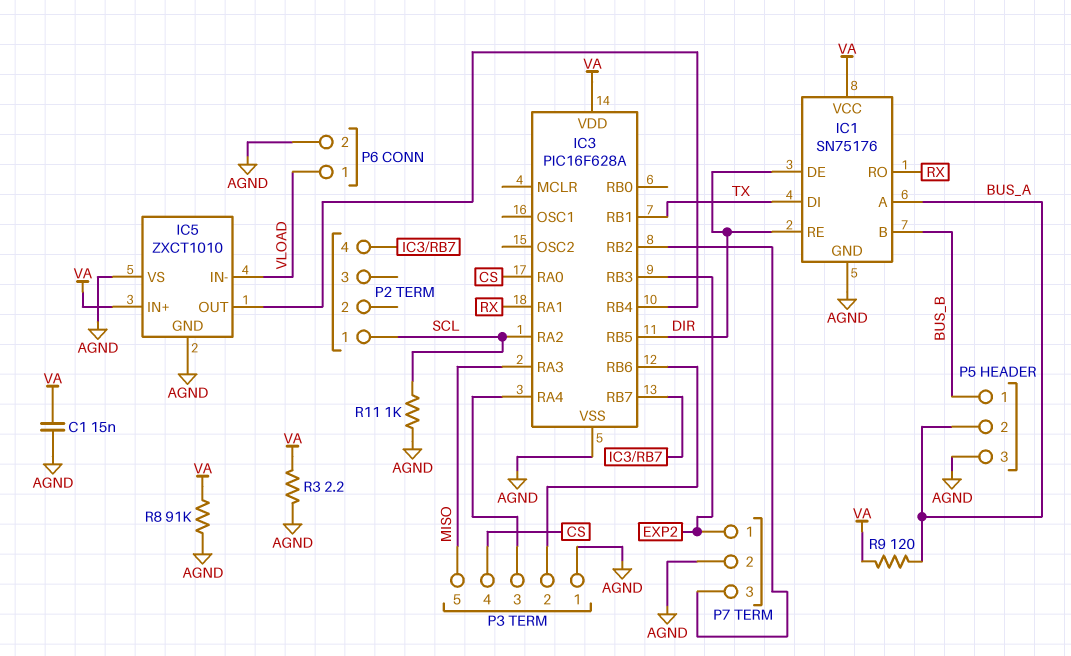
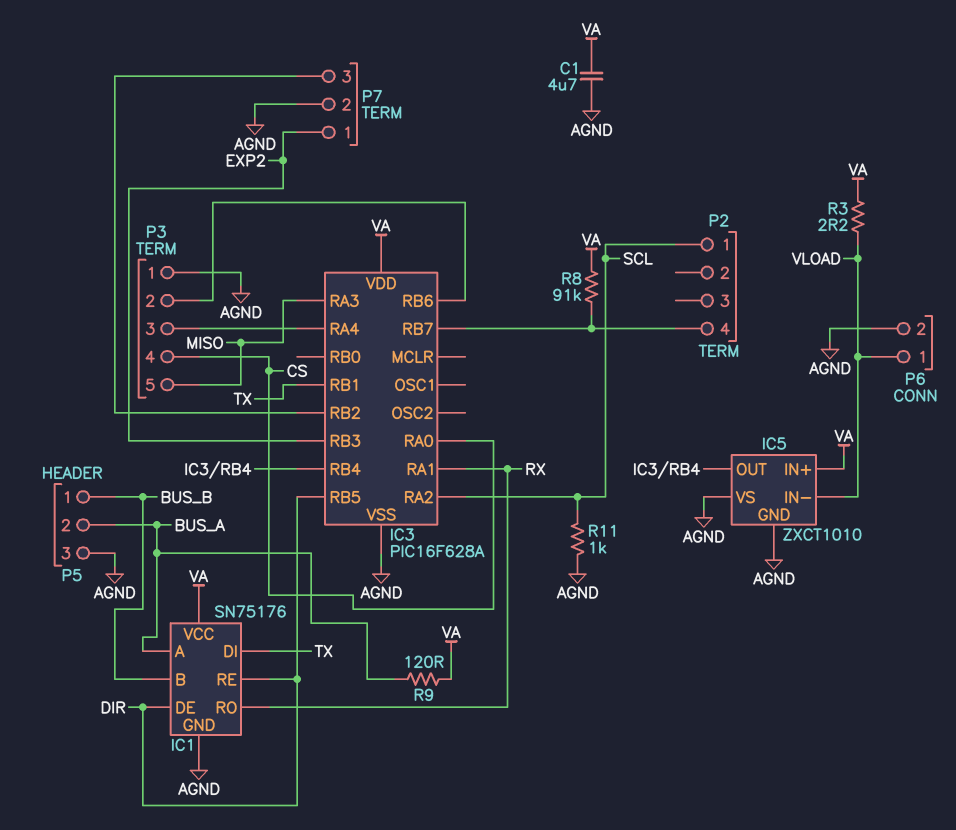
C1: 15nF (AGND, VA) -> 4.7uF (AGND, VA)
R3: 2.2 (AGND, VA) -> 2.2 (VA, VLOAD)
R8: 91k (AGND, VA) -> 91k (IC3/RB7, VA)

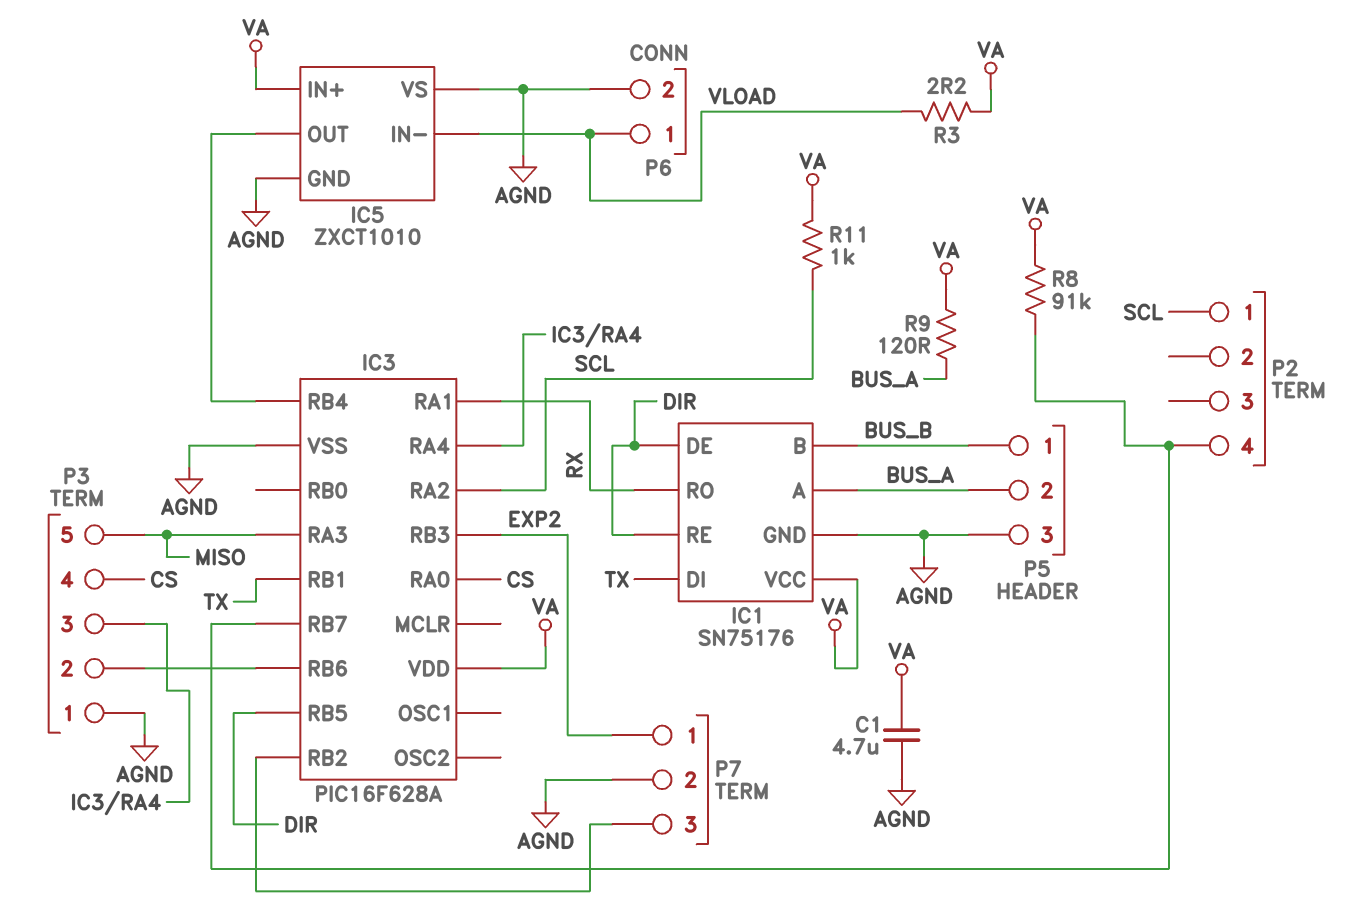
R11: 1k (AGND, SCL) -> 1k (SCL, VA)

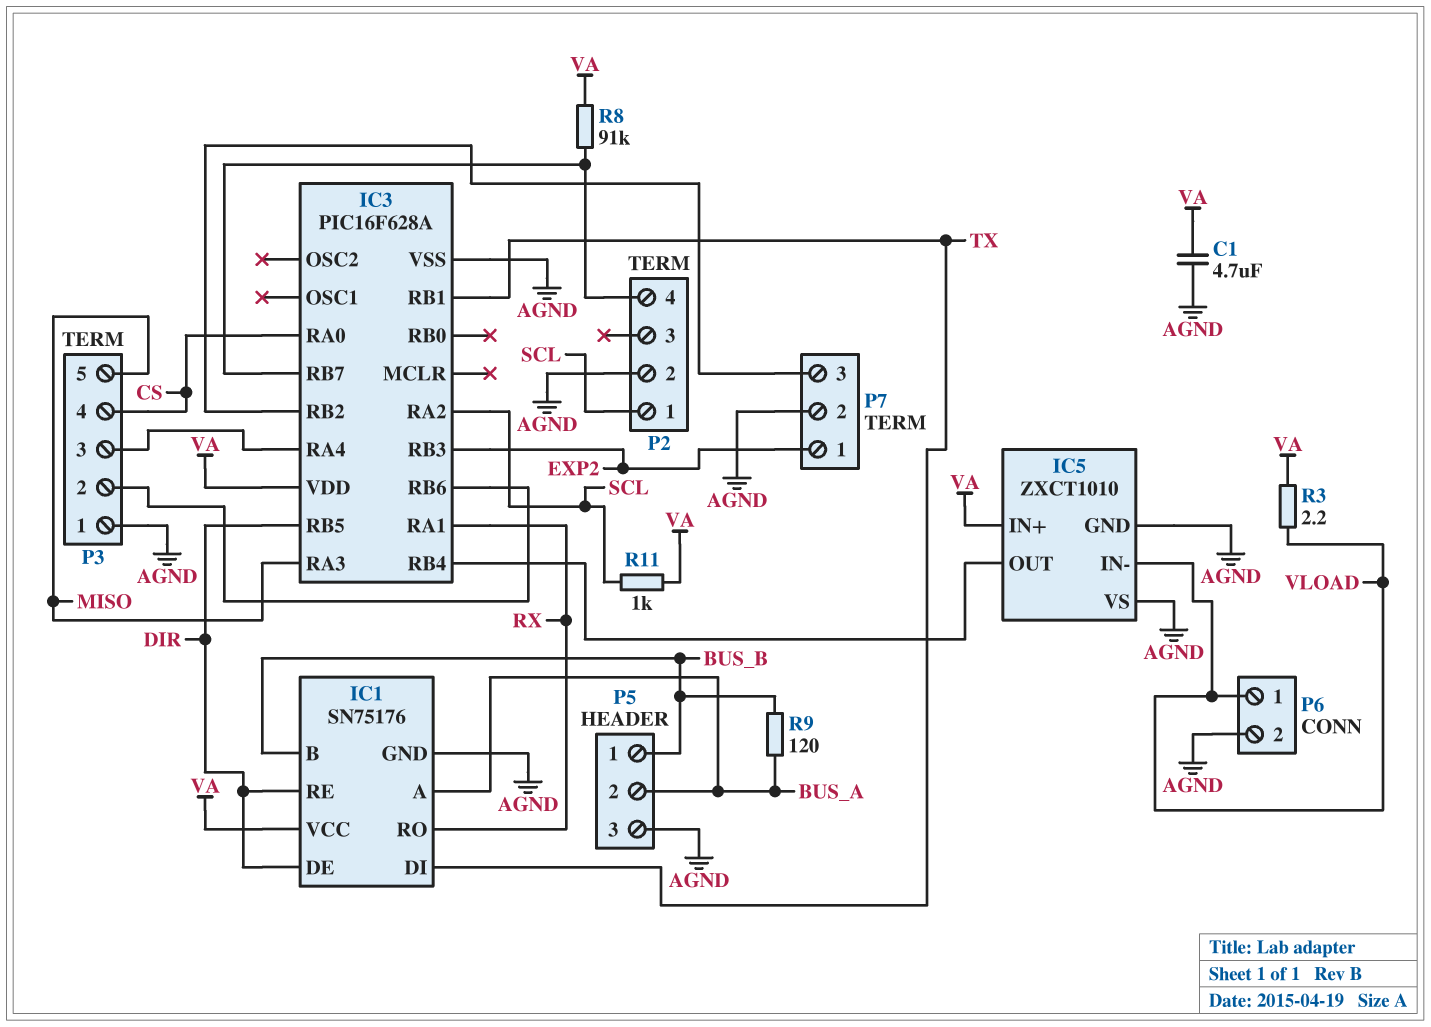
P2 pin 2: none -> AGND
R9: 120 (BUS_A, VA) -> 120 (BUS_A, BUS_B)

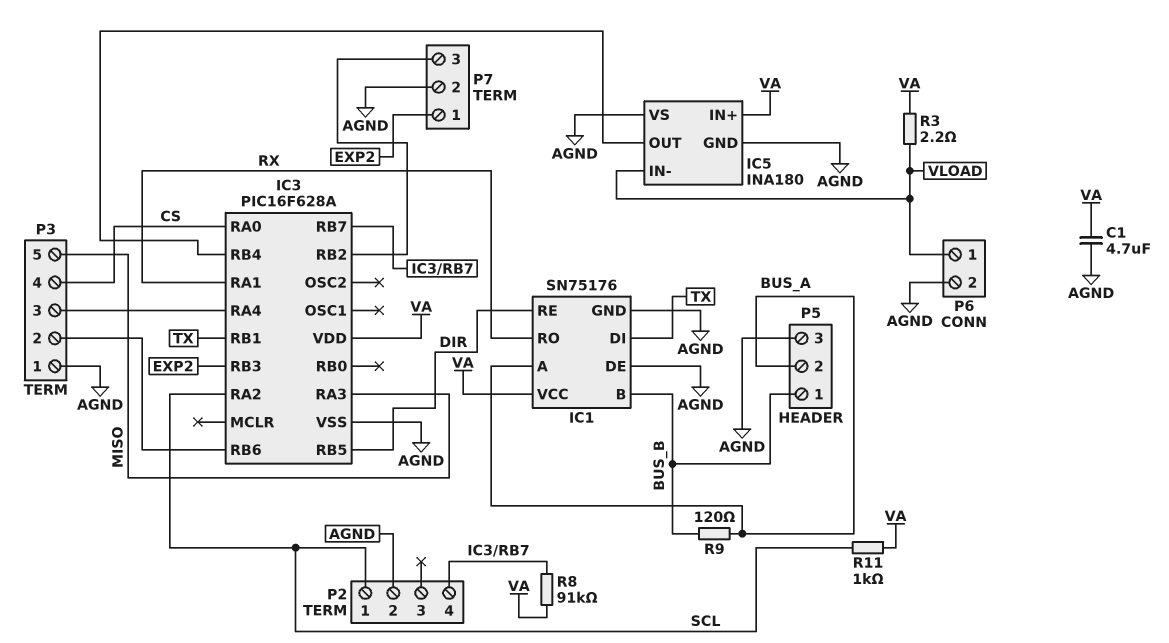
IC1 pin DE: DIR -> AGND
IC5: ZXCT1010 -> INA180

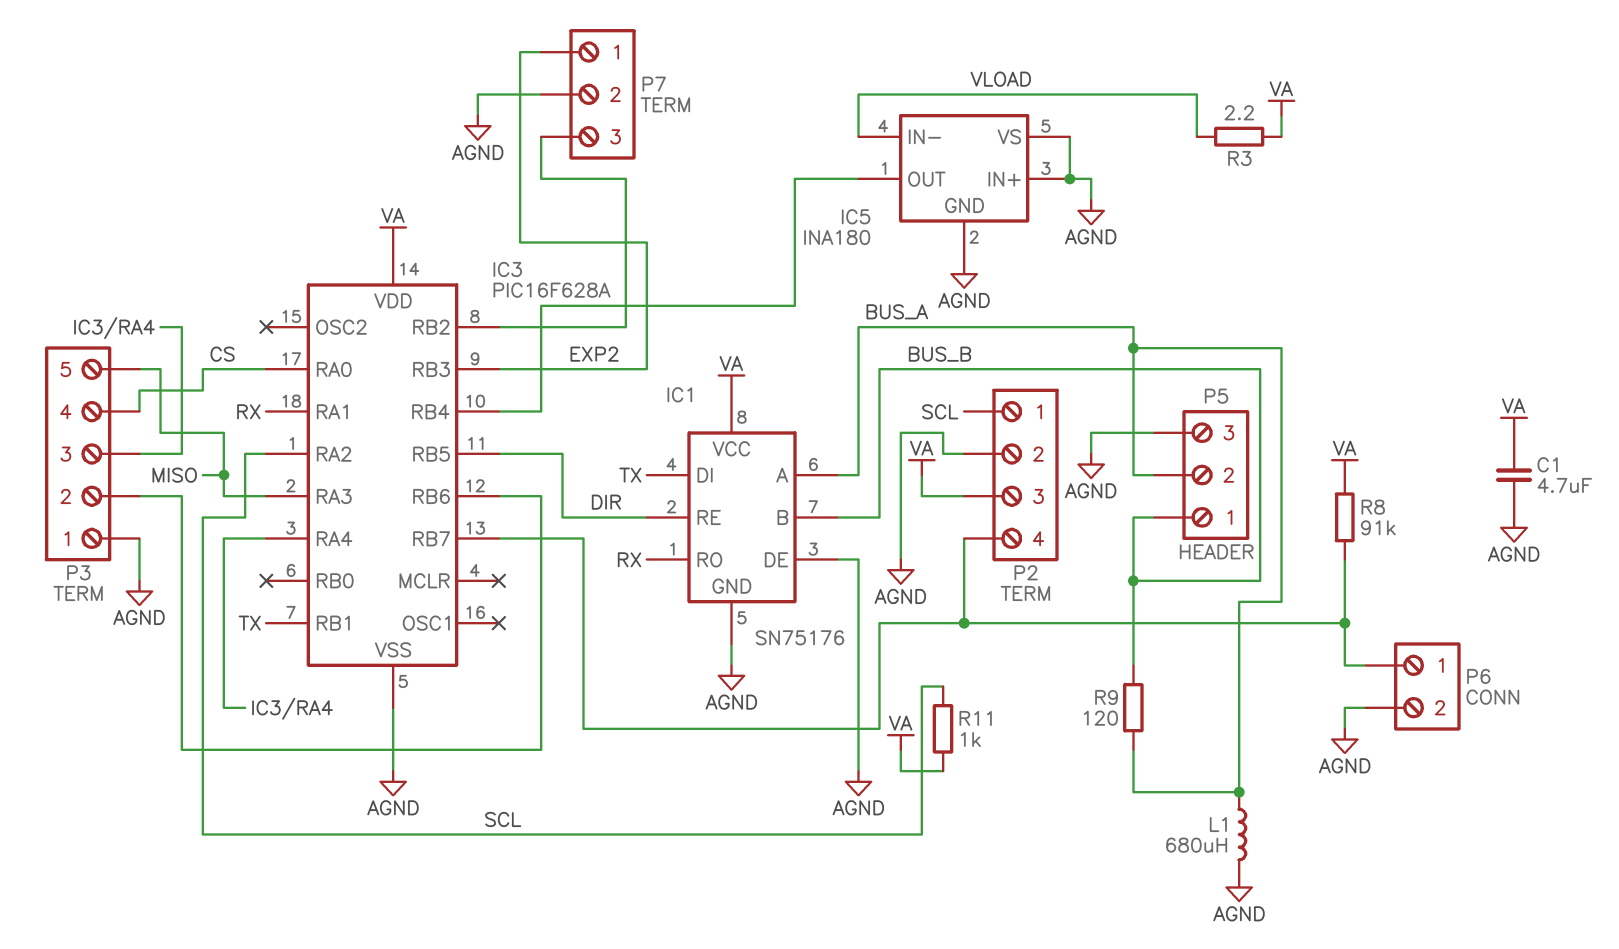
IC5 pin IN+: VA -> AGND
L1: none -> 680uH (AGND, BUS_A)
P2 pin 3: none -> VA
P6 pin 1: VLOAD -> IC3/RB7

